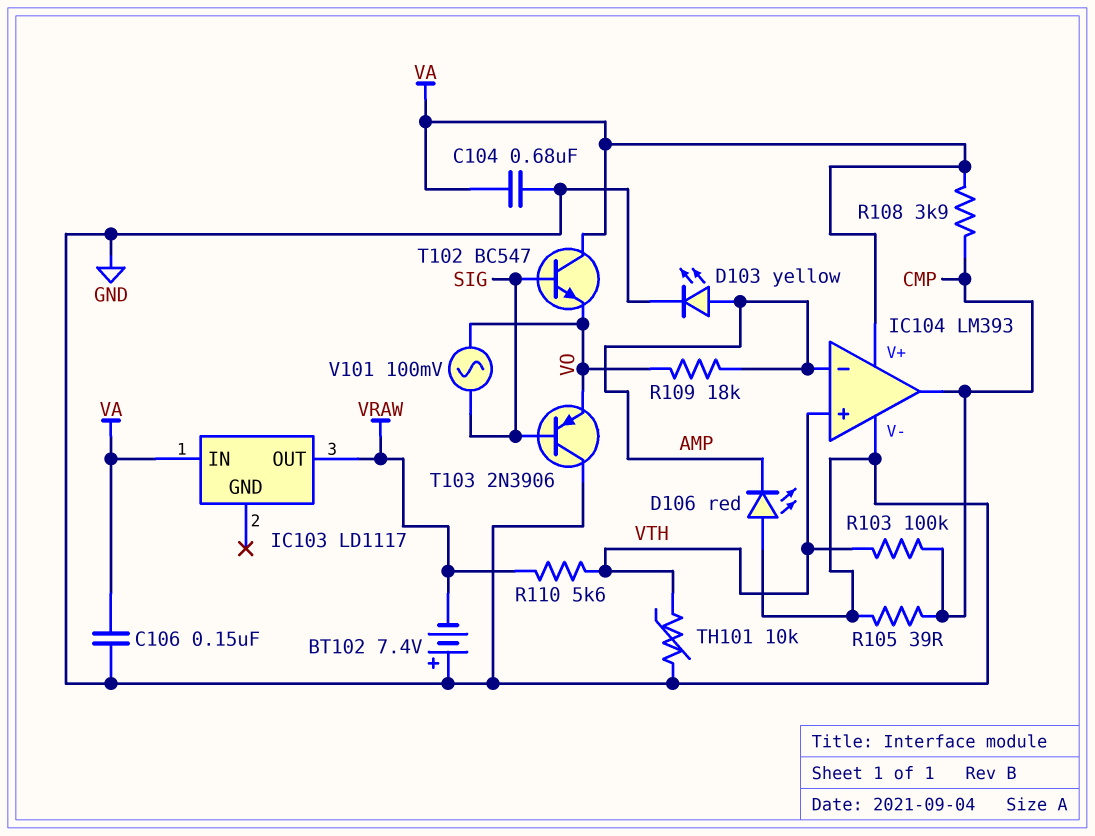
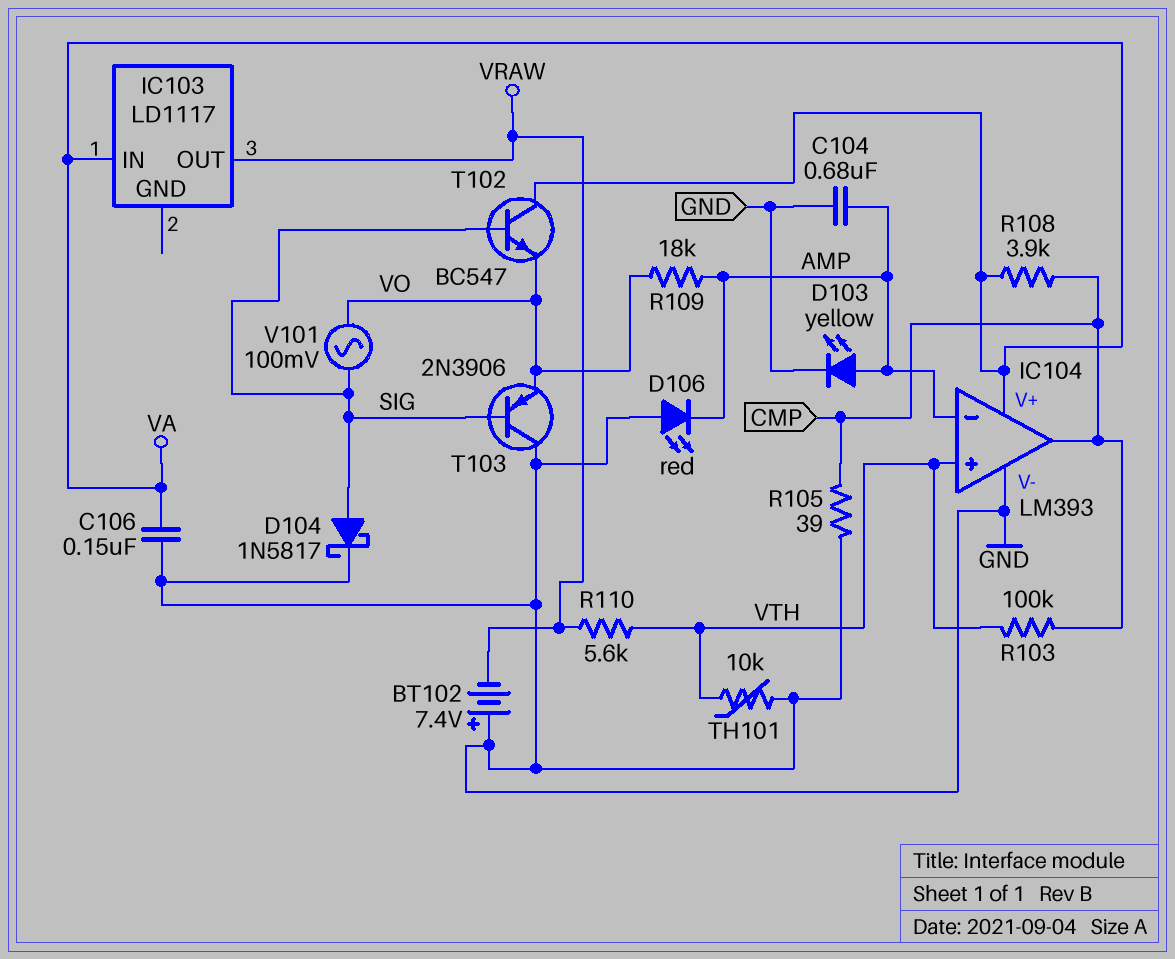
C104: 680nF (GND, VA) -> 680nF (AMP, GND)
D104: none -> schottky 1N5817 (A SIG, K GND)

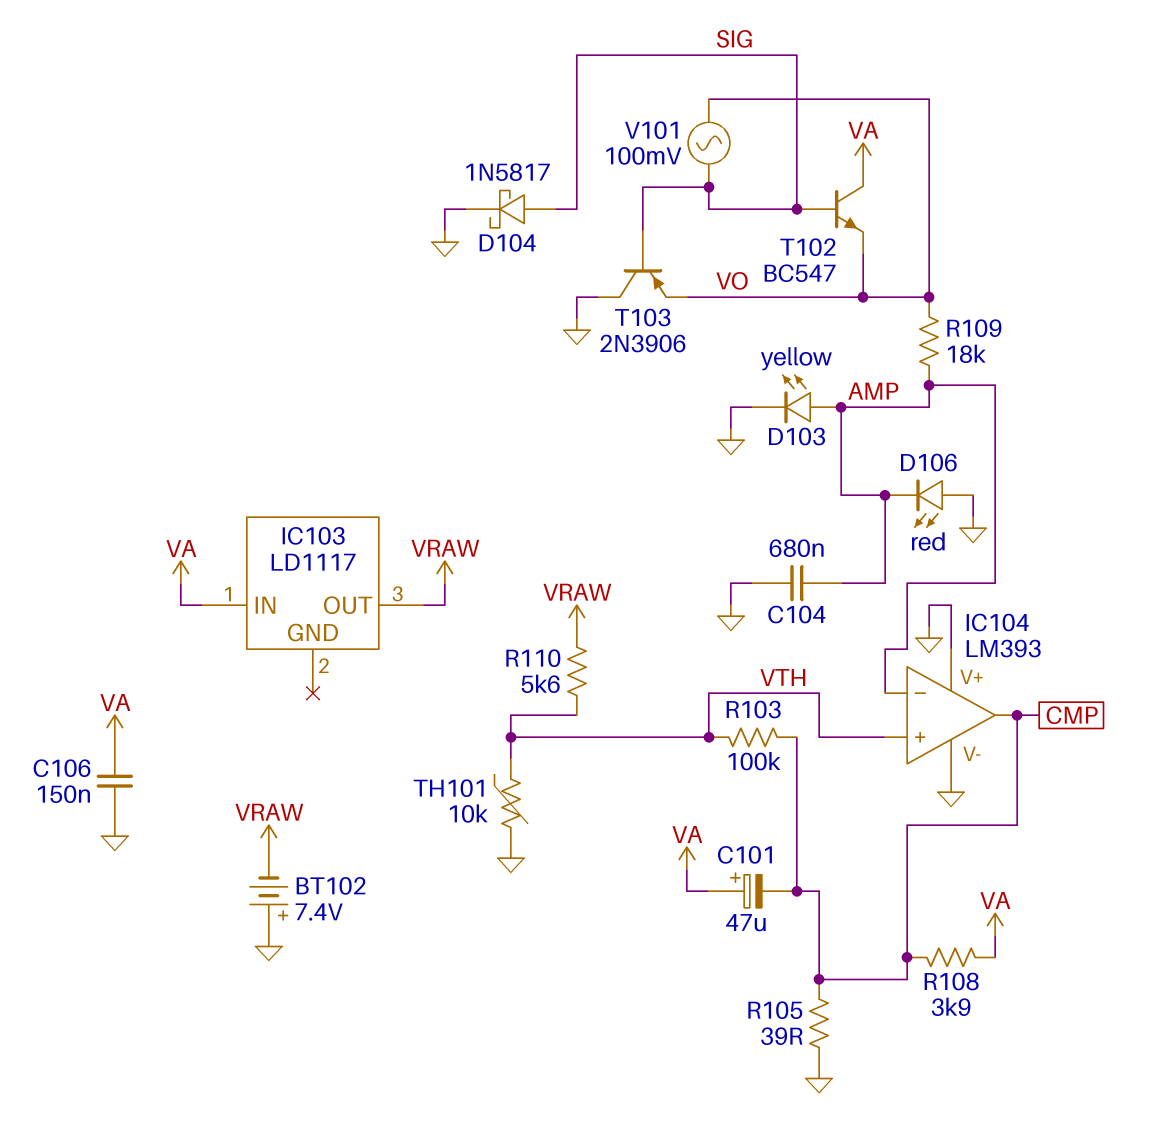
C101: none -> 47uF (plus VA, minus CMP)
IC104 pin V+: VA -> GND

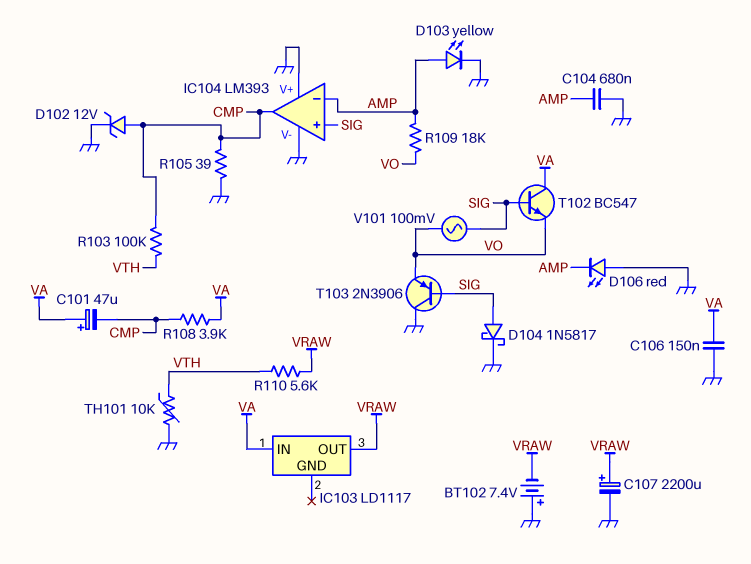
C107: none -> 2200uF (plus VRAW, minus GND)
D102: none -> zener 12V (A CMP, K GND)
IC104 pin in+: VTH -> SIG

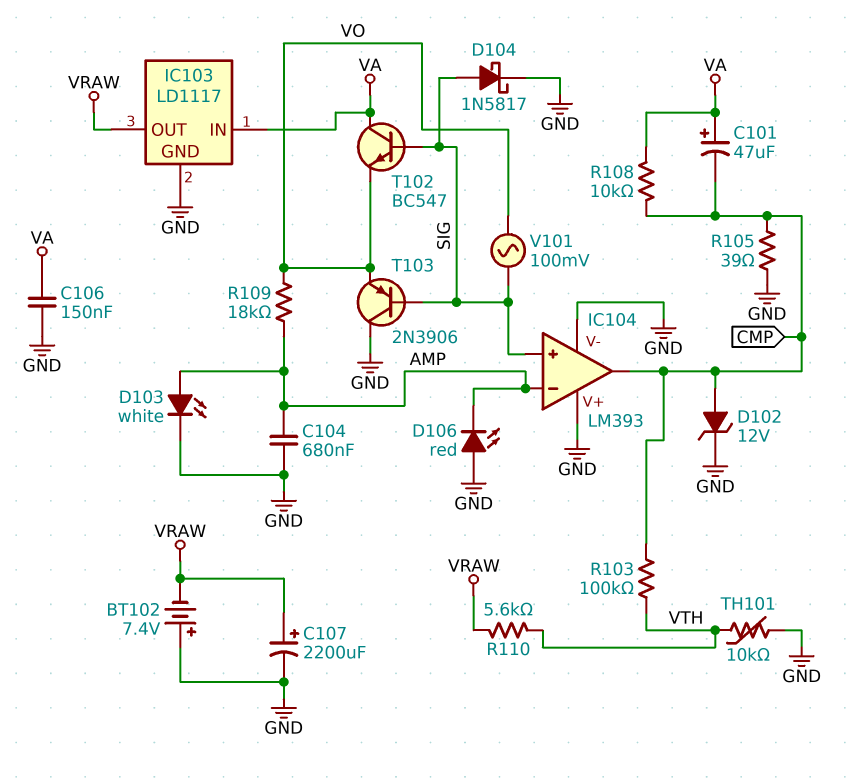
D103: LED yellow (A AMP, K GND) -> LED white (A AMP, K GND)
IC103 pin GND: none -> GND
R108: 3.9k (CMP, VA) -> 10k (CMP, VA)

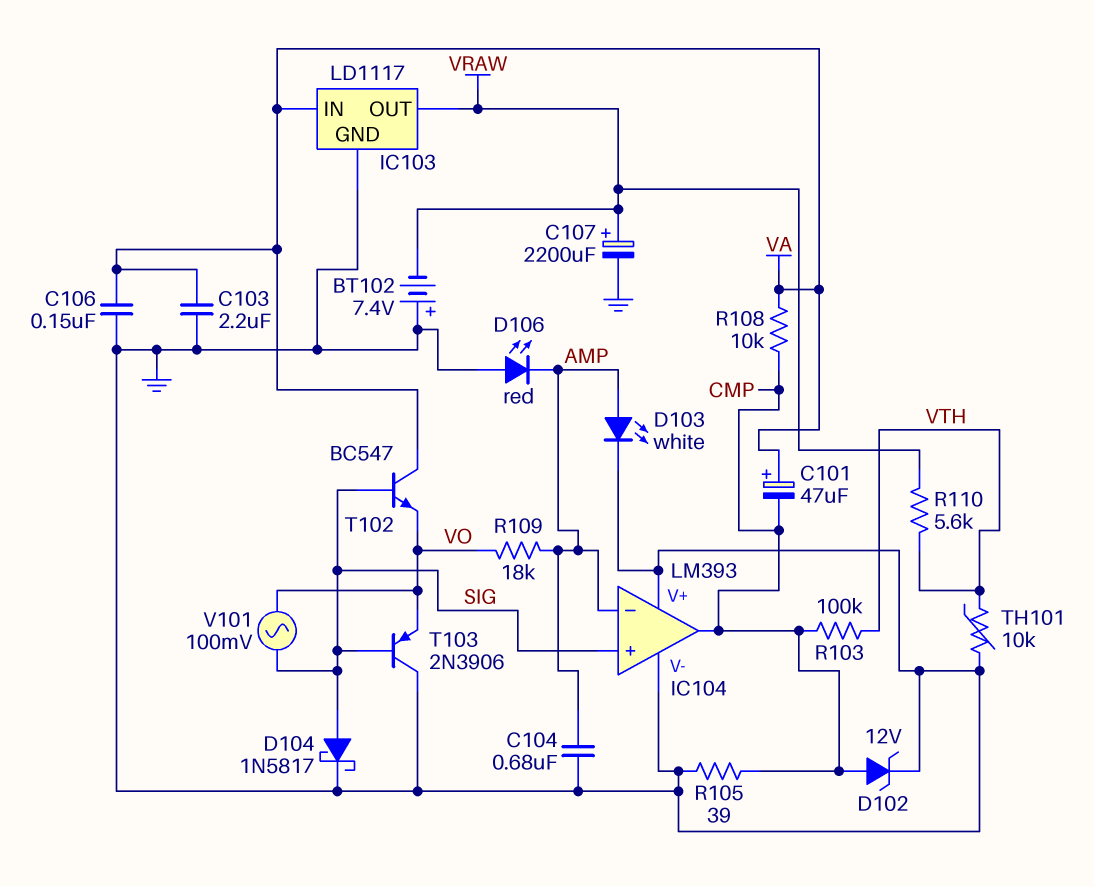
C103: none -> 2.2uF (GND, VA)

